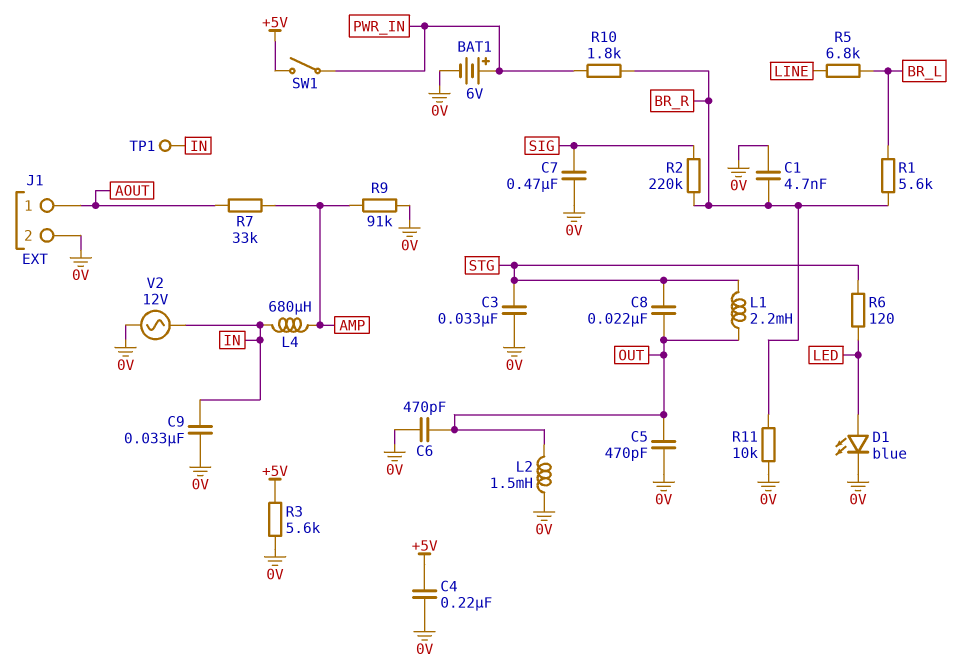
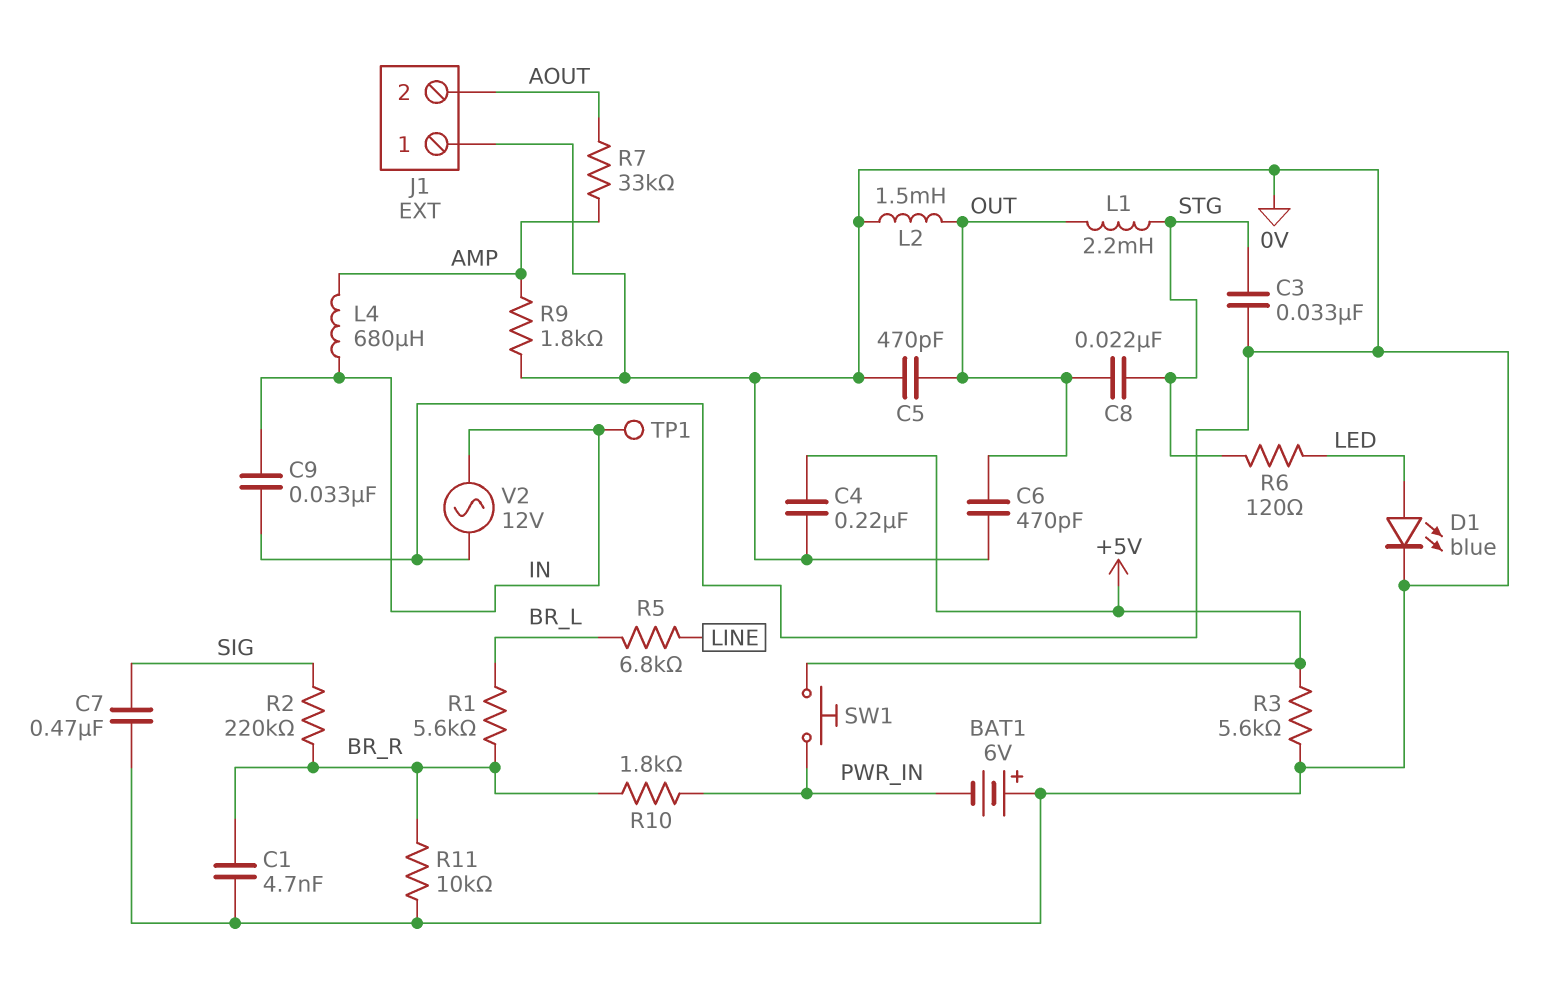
BAT1: 6V (plus PWR_IN, minus 0V) -> 6V (plus 0V, minus PWR_IN)
J1 pin 1: AOUT -> 0V
J1 pin 2: 0V -> AOUT
R9: 91k (0V, AMP) -> 1.8k (0V, AMP)
SW1: switch (+5V, PWR_IN) -> button (+5V, PWR_IN)

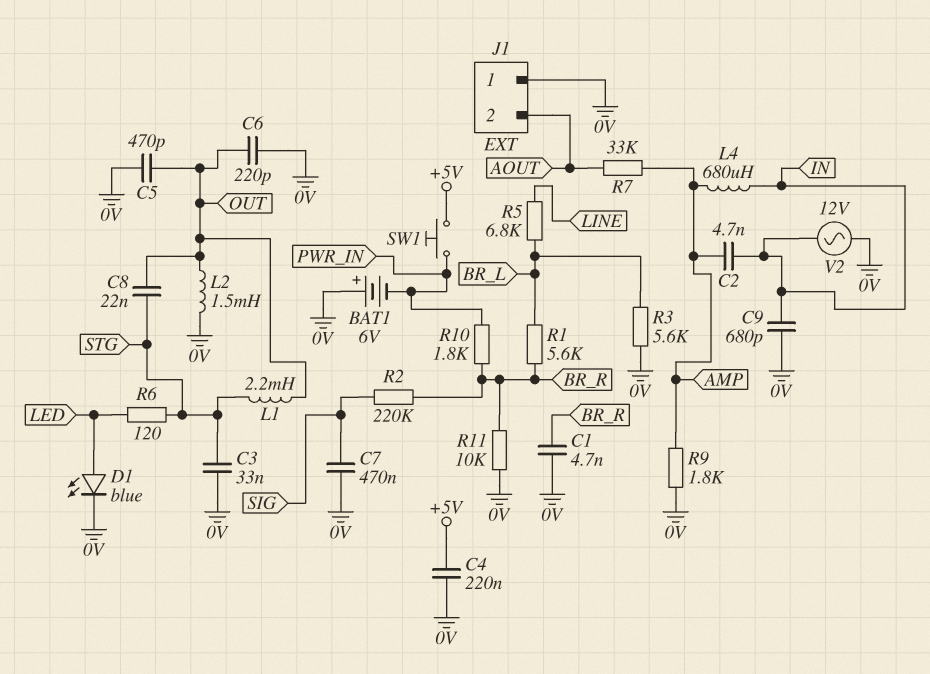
C2: none -> 4.7nF (AMP, IN)
C6: 470pF (0V, OUT) -> 220pF (0V, OUT)
C9: 33nF (0V, IN) -> 680pF (0V, IN)
R3: 5.6k (+5V, 0V) -> 5.6k (0V, BR_L)
TP1: test point (IN) -> none

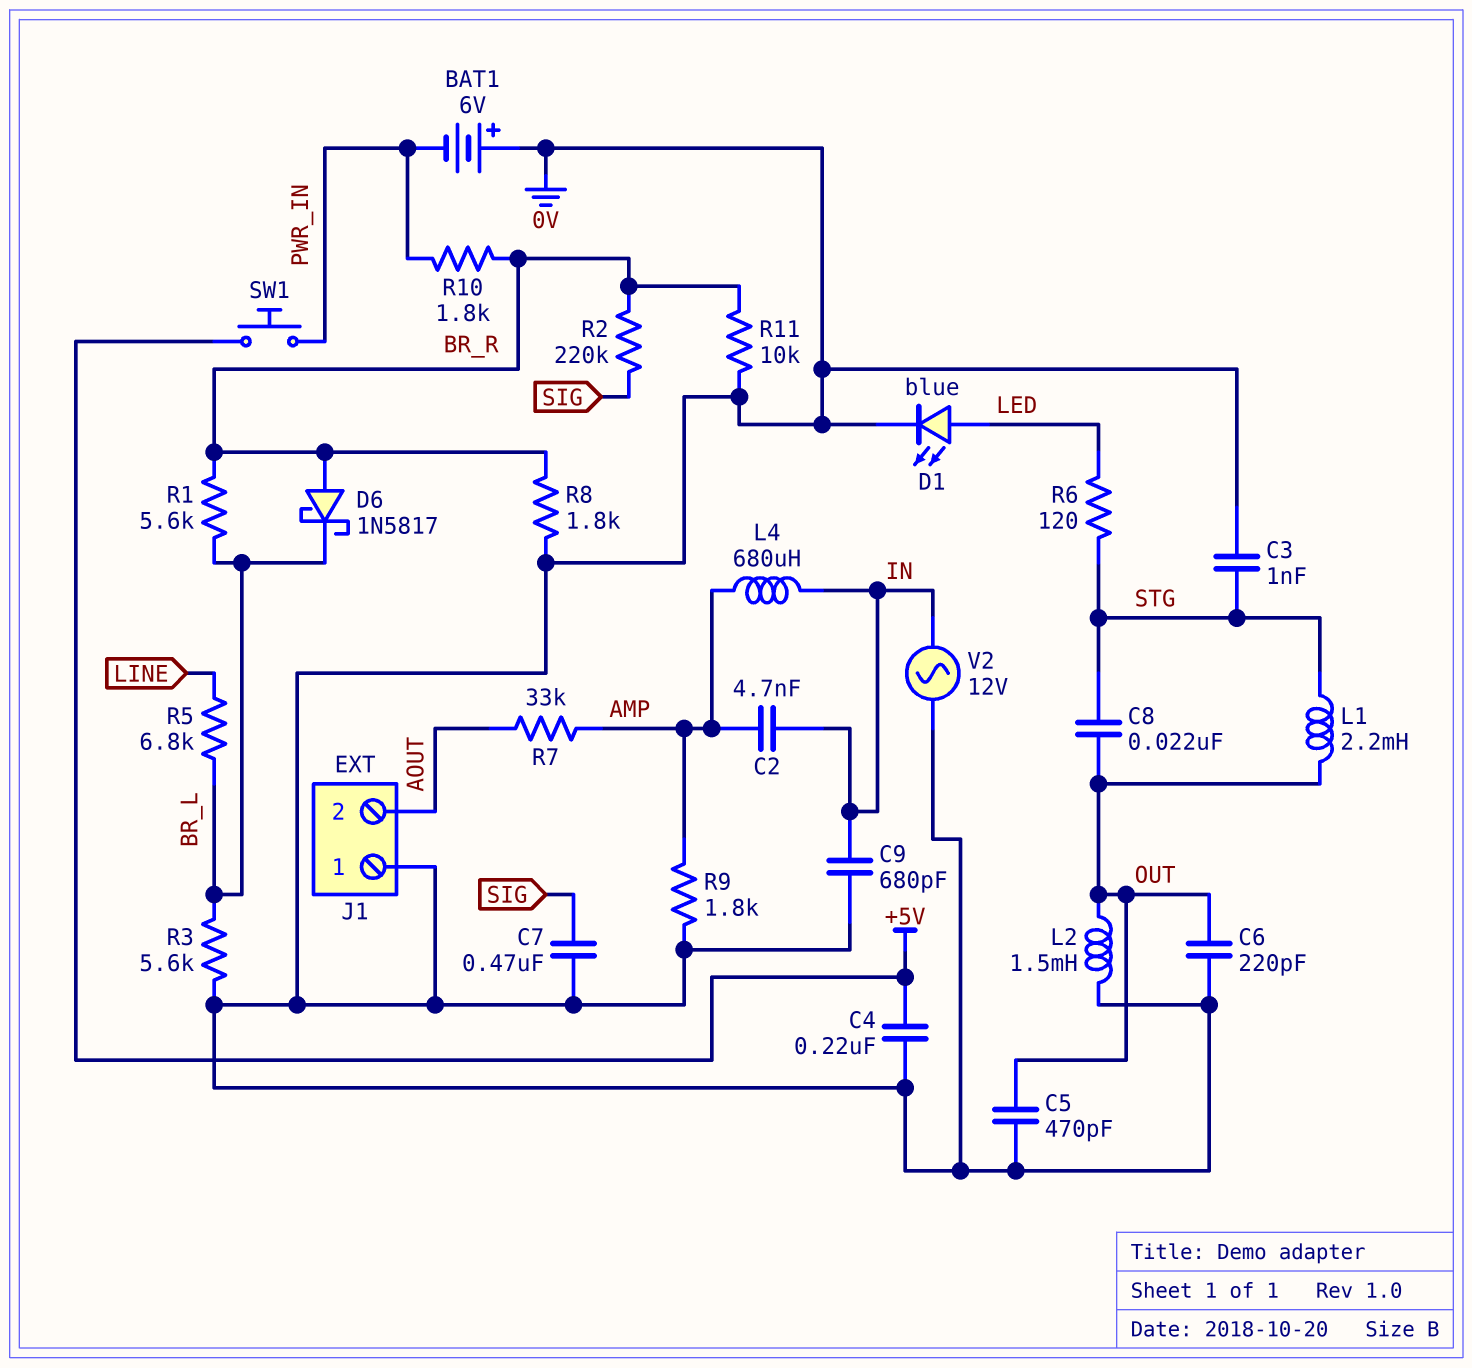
C1: 4.7nF (0V, BR_R) -> none
C3: 33nF (0V, STG) -> 1nF (0V, STG)
D6: none -> schottky 1N5817 (A BR_R, K BR_L)
R8: none -> 1.8k (0V, BR_R)

